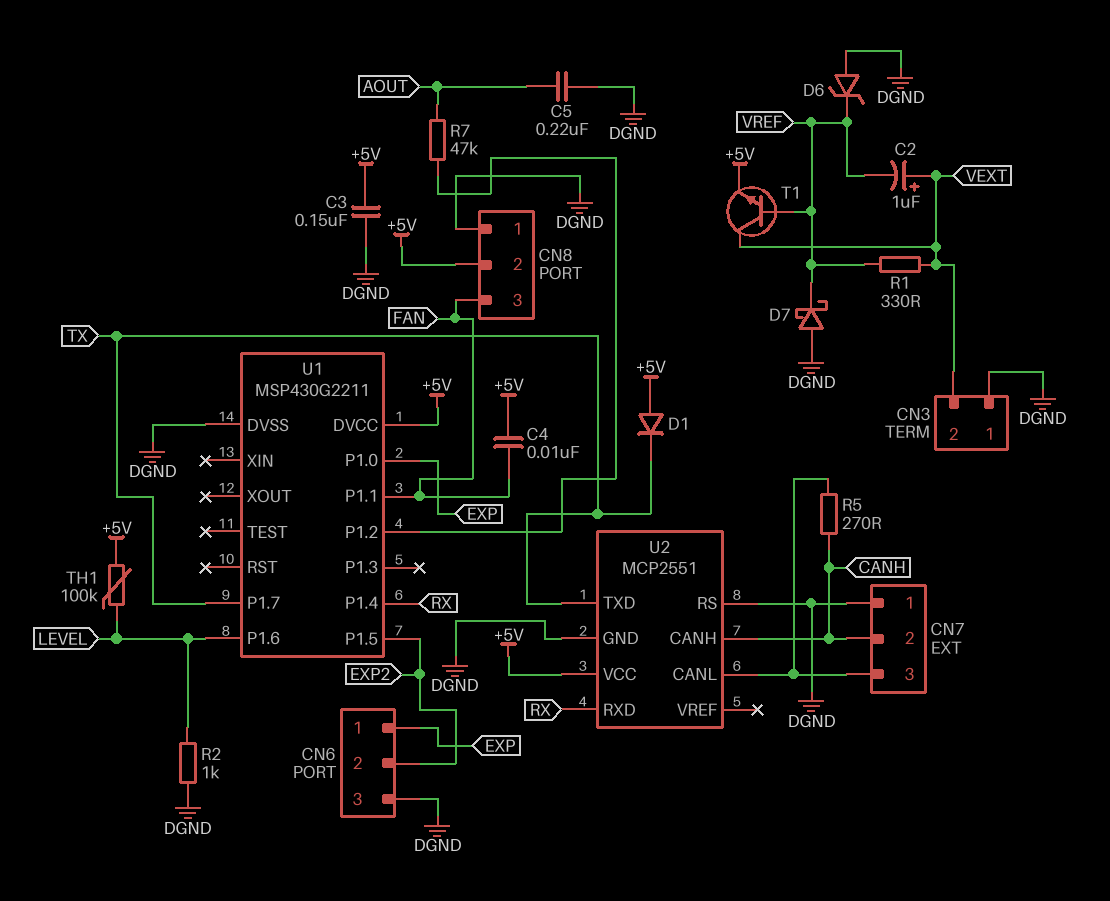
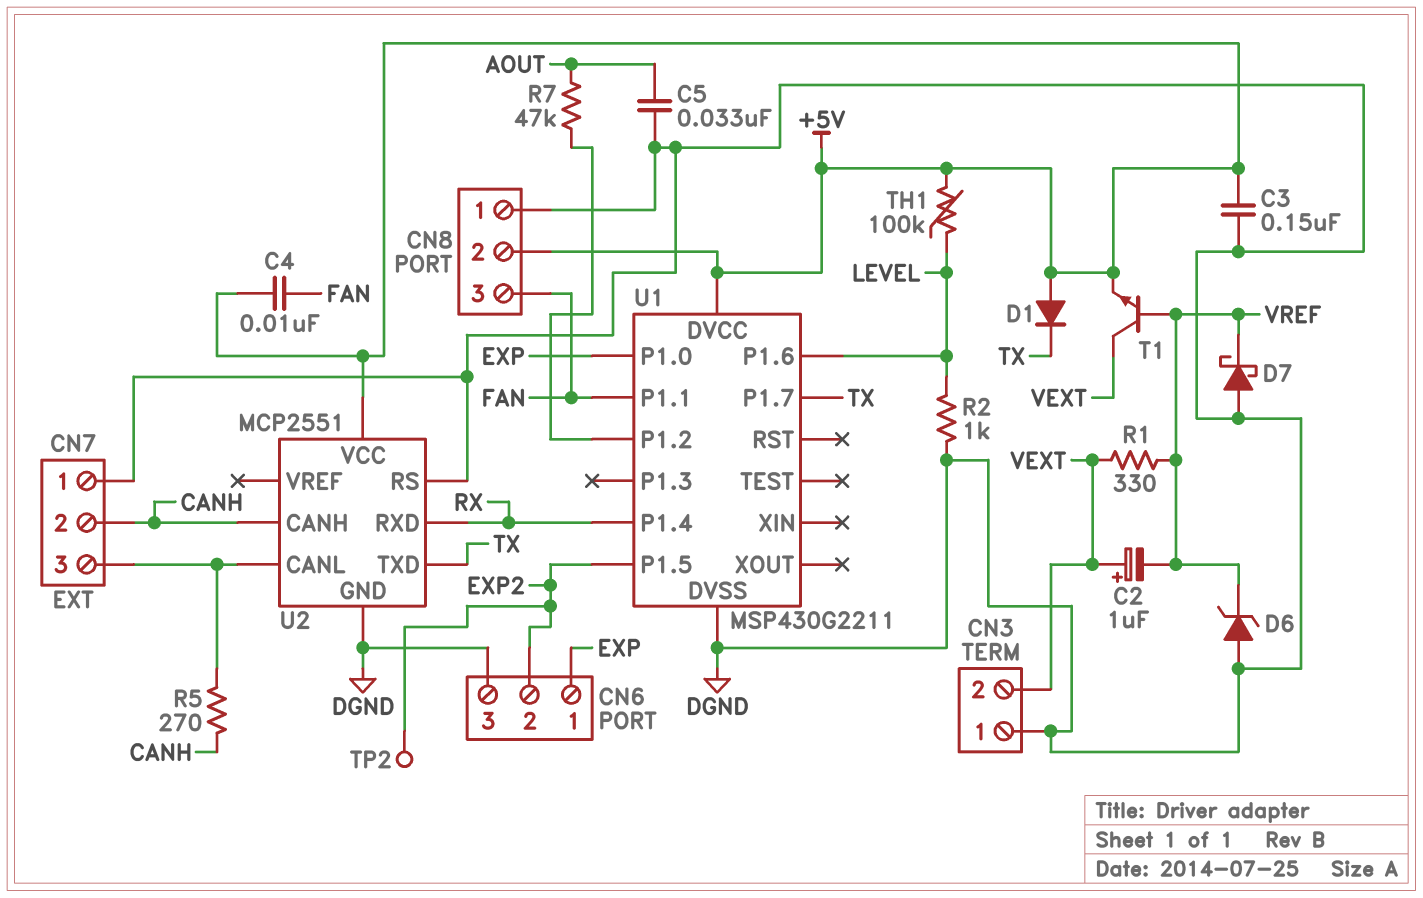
C5: 220nF (AOUT, DGND) -> 33nF (AOUT, DGND)
TP2: none -> test point (EXP2)

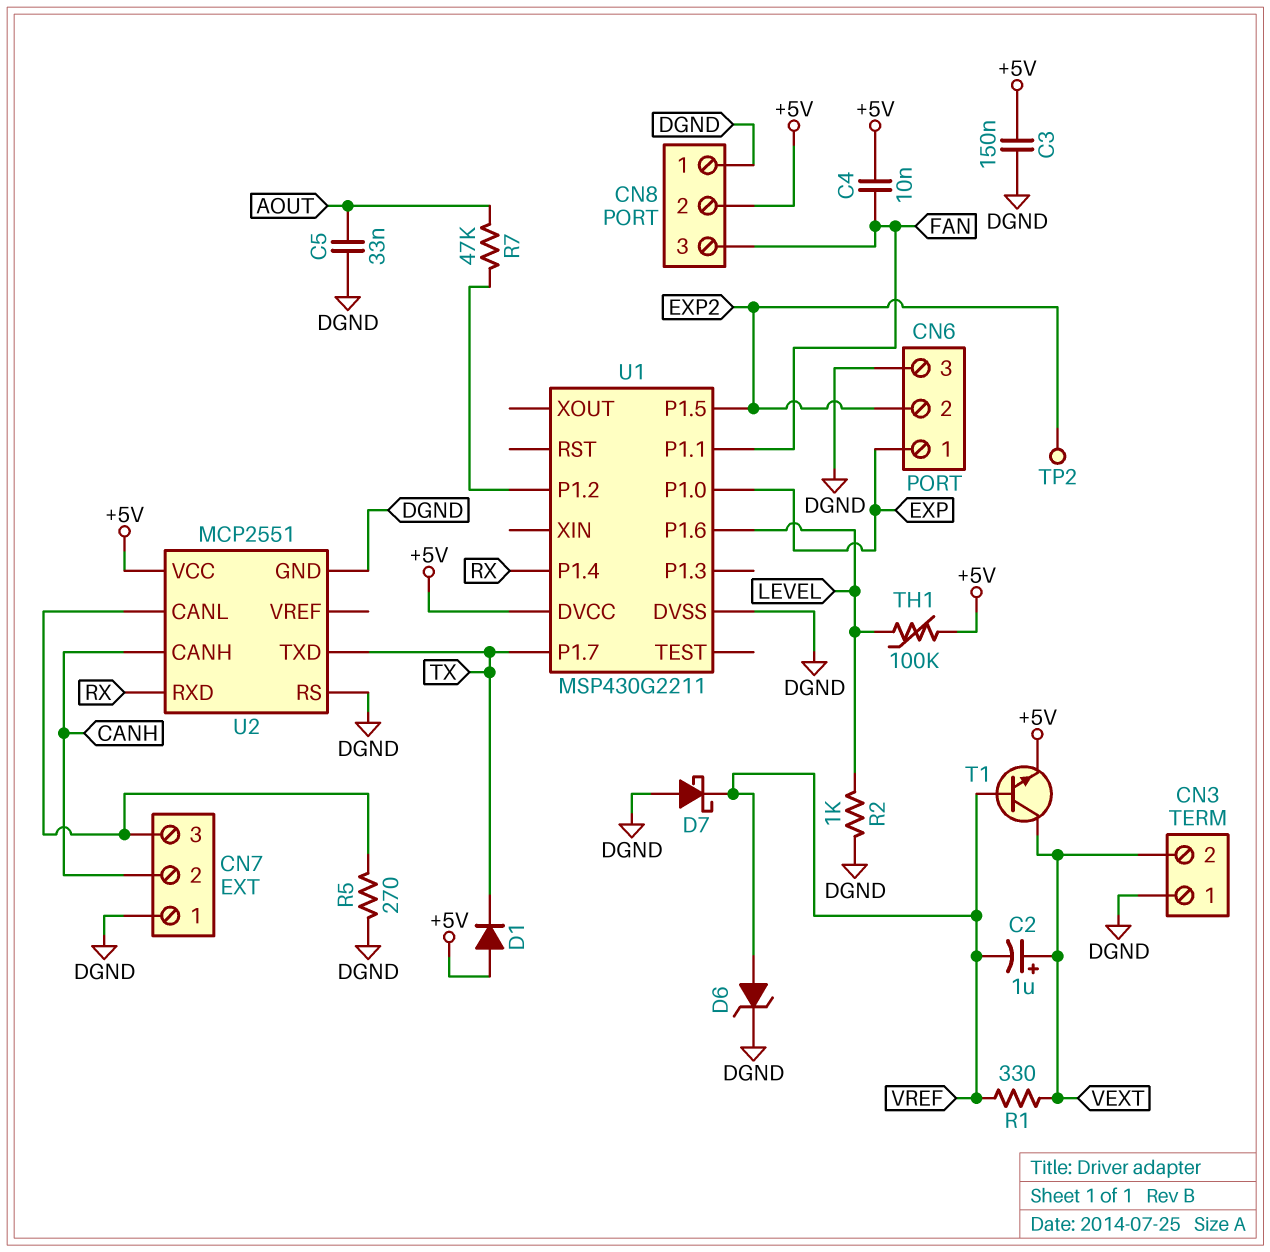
D6: zener (A DGND, K VREF) -> zener (A VREF, K DGND)
R5: 270 (CANH, CN7/3) -> 270 (CN7/3, DGND)

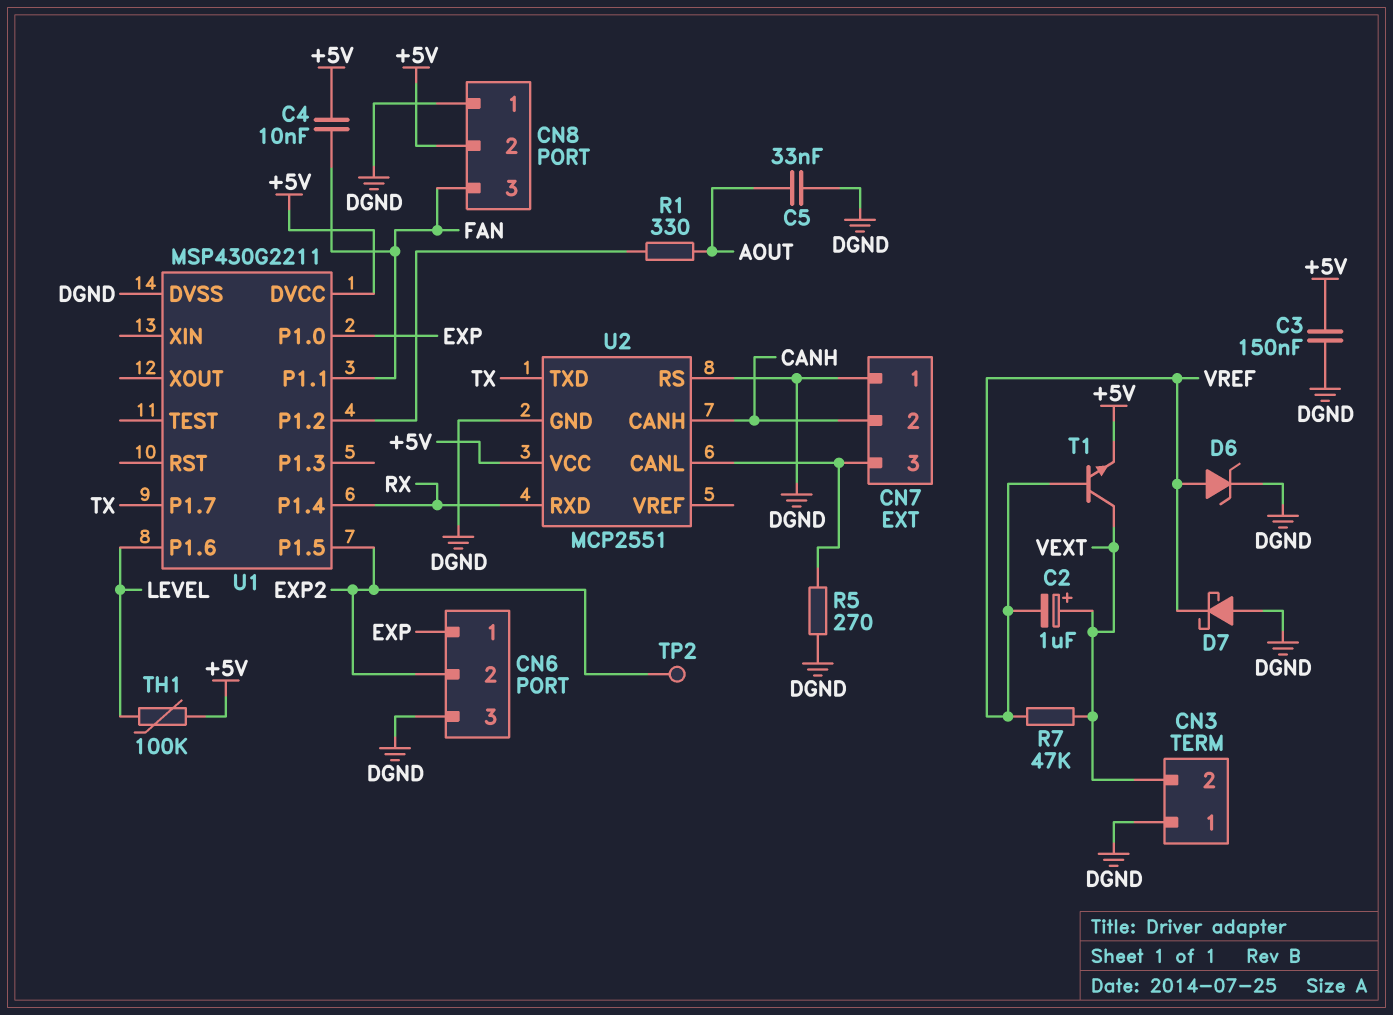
D1: diode (A +5V, K TX) -> none
R1: 330 (VEXT, VREF) -> 330 (AOUT, U1/P1.2)
R2: 1k (DGND, LEVEL) -> none
R7: 47k (AOUT, U1/P1.2) -> 47k (VEXT, VREF)

